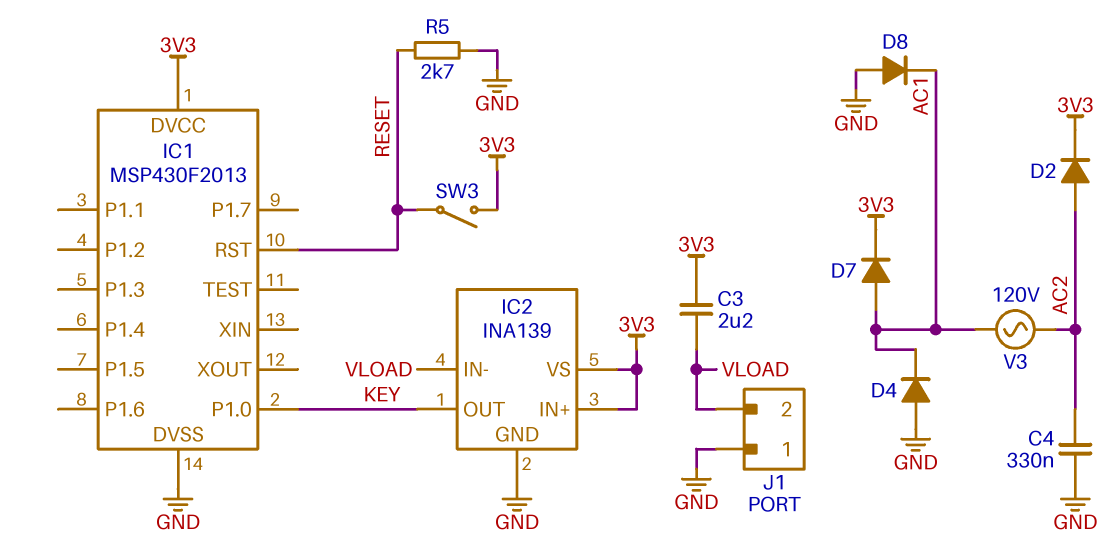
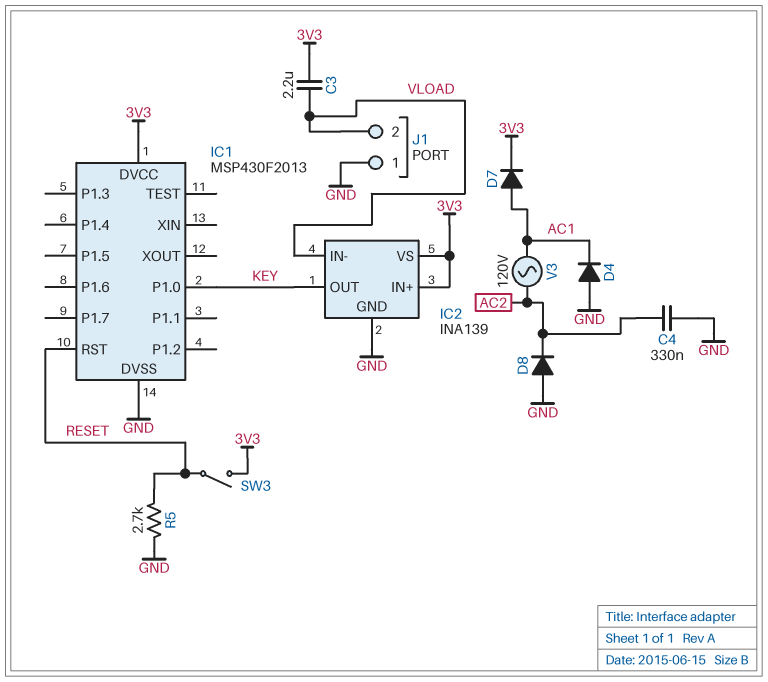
D2: diode (A AC2, K 3V3) -> none
D8: diode (A GND, K AC1) -> diode (A GND, K AC2)

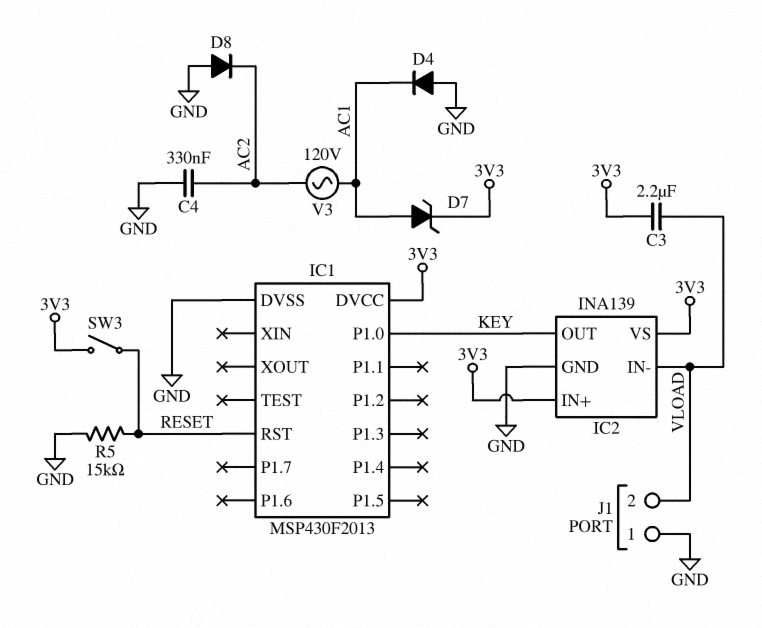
D7: diode (A AC1, K 3V3) -> zener (A AC1, K 3V3)
R5: 2.7k (GND, RESET) -> 15k (GND, RESET)

